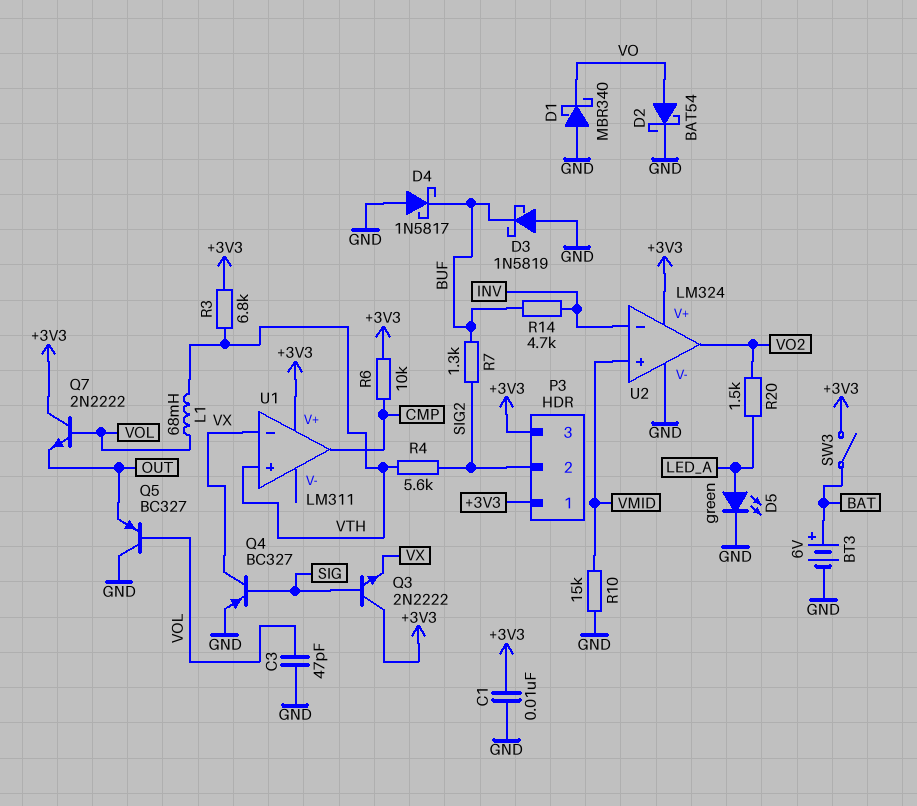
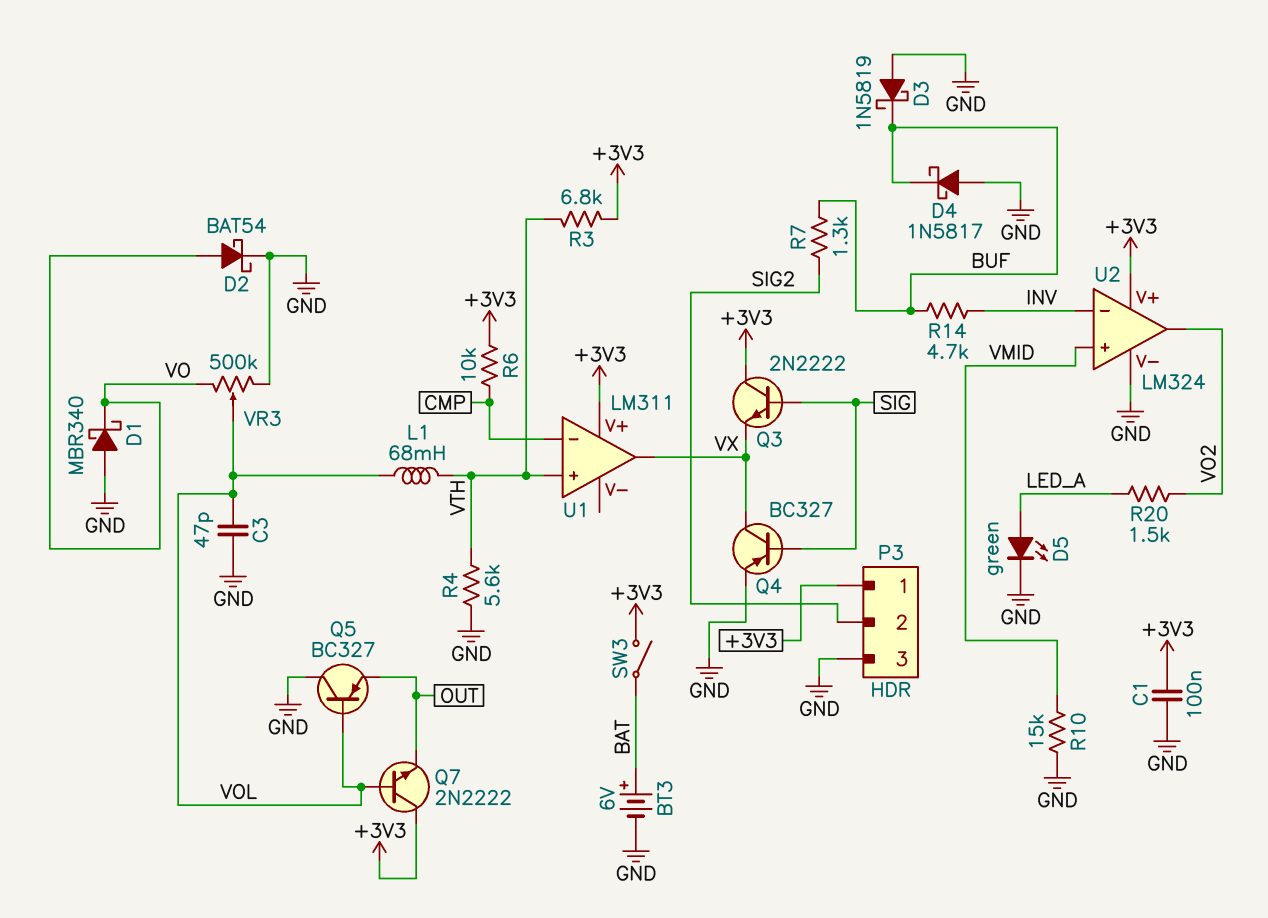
C1: 10nF (+3V3, GND) -> 100nF (+3V3, GND)
P3 pin 3: +3V3 -> GND
R4: 5.6k (SIG2, VTH) -> 5.6k (GND, VTH)
U1 pin in-: VX -> CMP
U1 pin out: CMP -> VX
VR3: none -> 500k (GND, VO, wiper VOL)

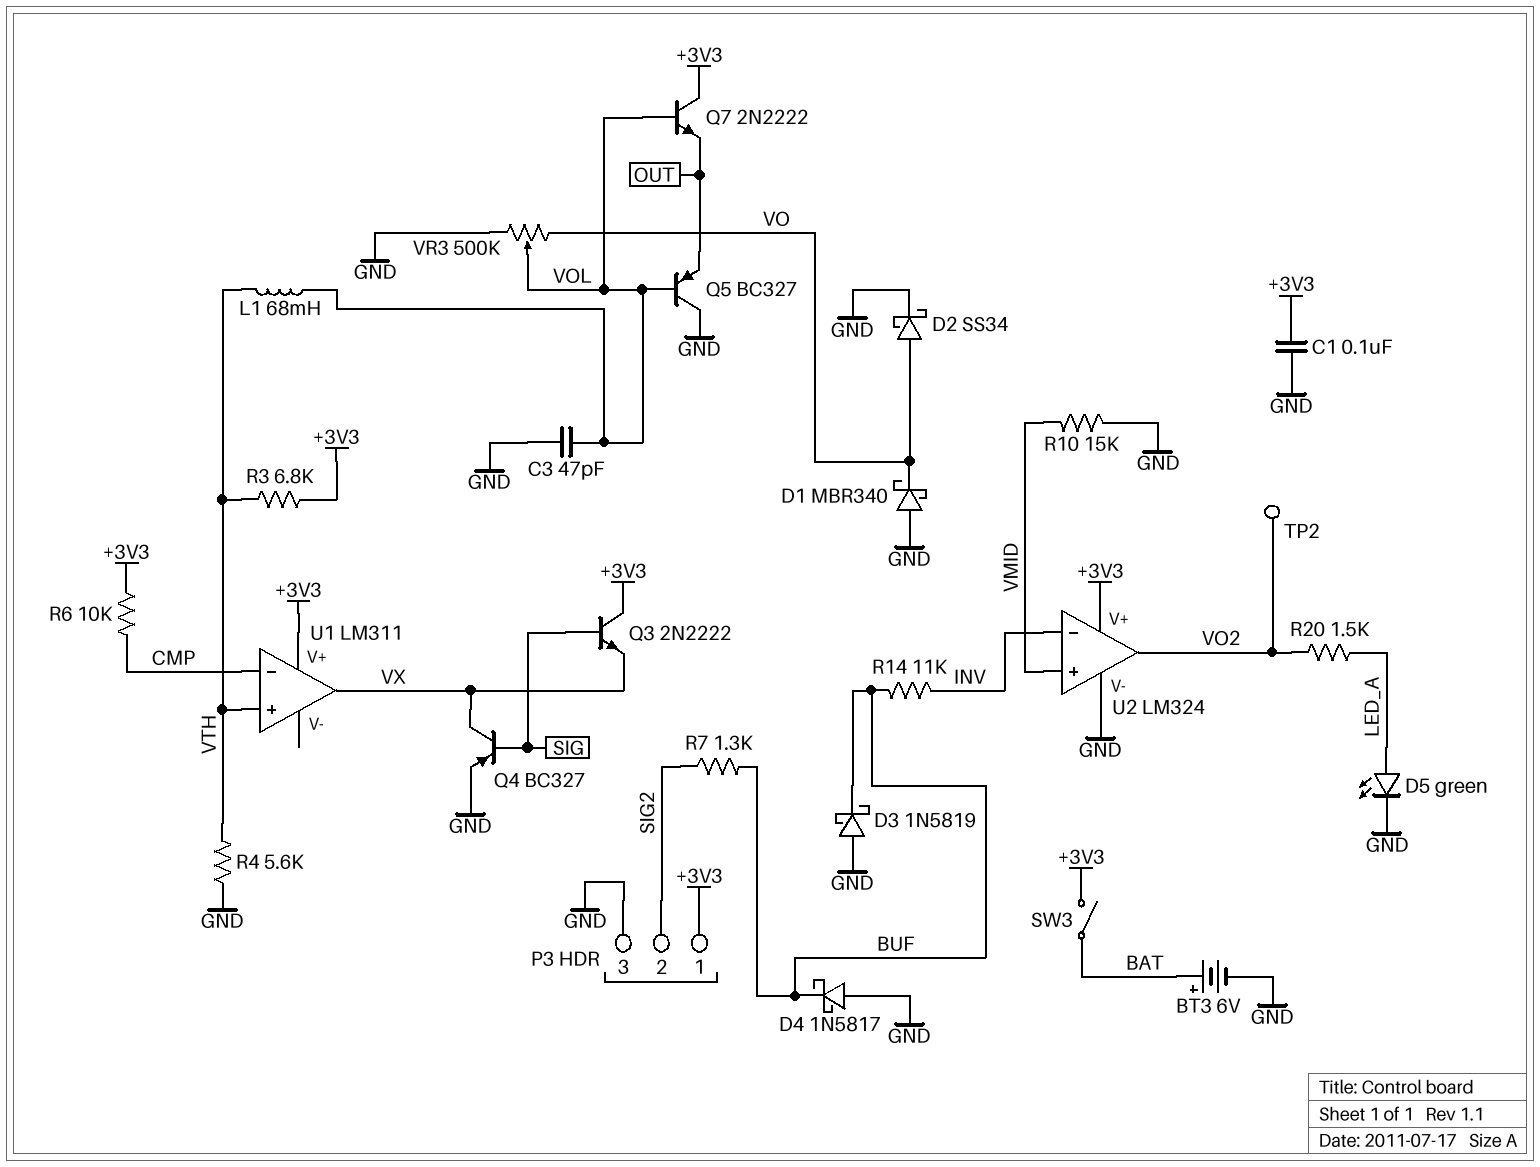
D2: schottky BAT54 (A VO, K GND) -> schottky SS34 (A VO, K GND)
R14: 4.7k (BUF, INV) -> 11k (BUF, INV)
TP2: none -> test point (VO2)

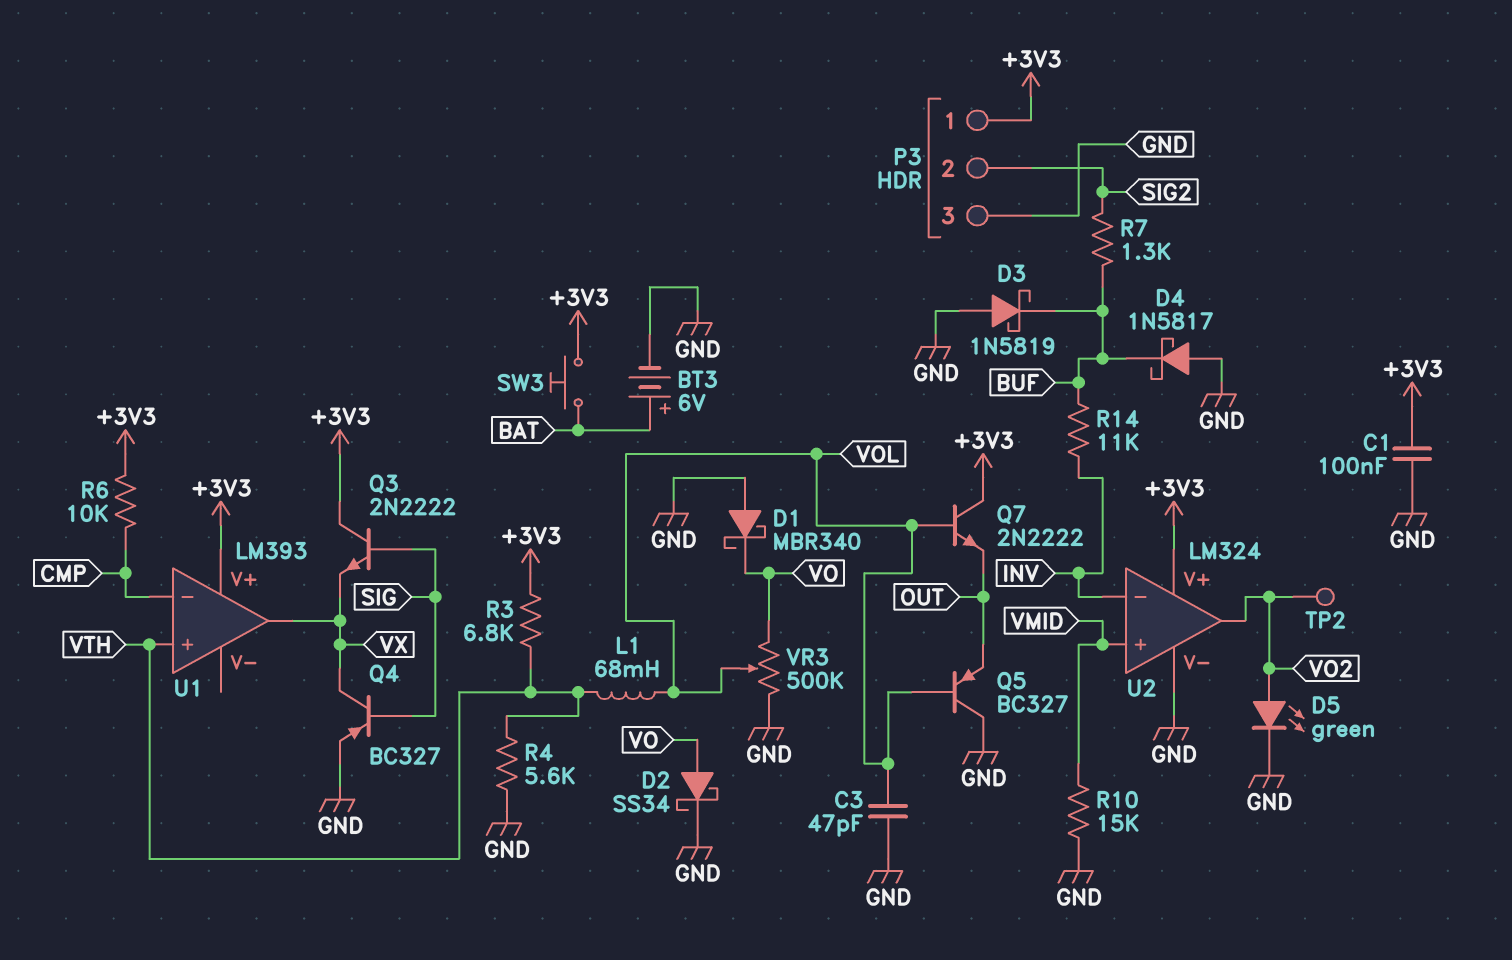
D5: LED green (A LED_A, K GND) -> LED green (A VO2, K GND)
R20: 1.5k (LED_A, VO2) -> none
SW3: switch (+3V3, BAT) -> button (+3V3, BAT)
U1: LM311 -> LM393

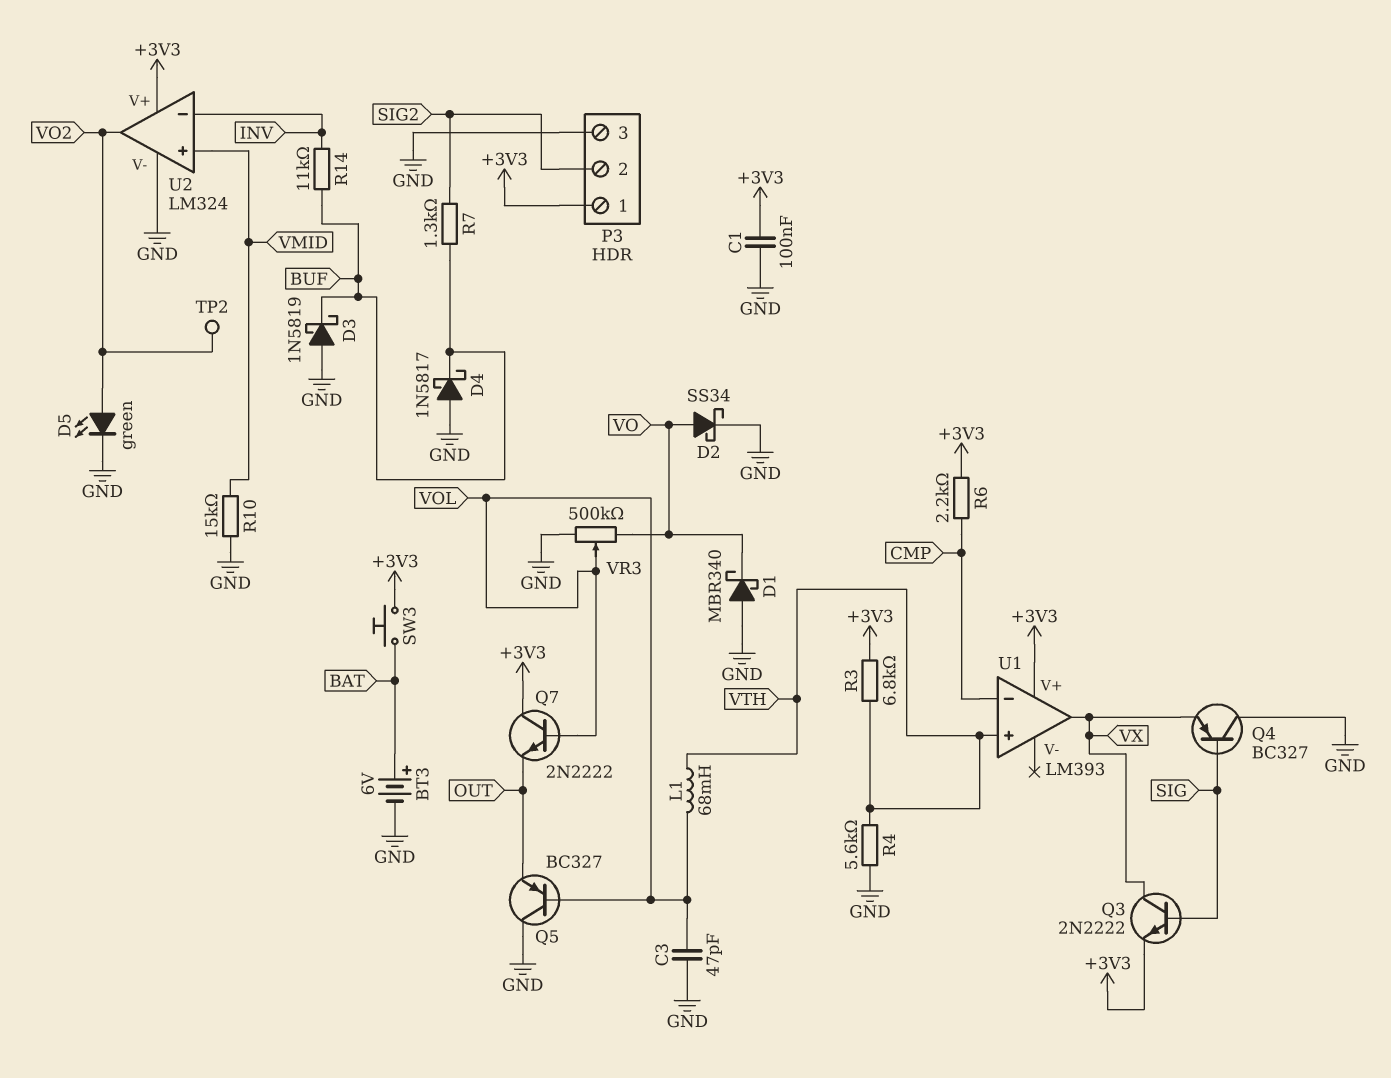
Q3: NPN 2N2222 (B SIG, C +3V3, E VX) -> NPN 2N2222 (B SIG, C VX, E +3V3)
Q4: PNP BC327 (B SIG, C VX, E GND) -> PNP BC327 (B SIG, C GND, E VX)
R6: 10k (+3V3, CMP) -> 2.2k (+3V3, CMP)

